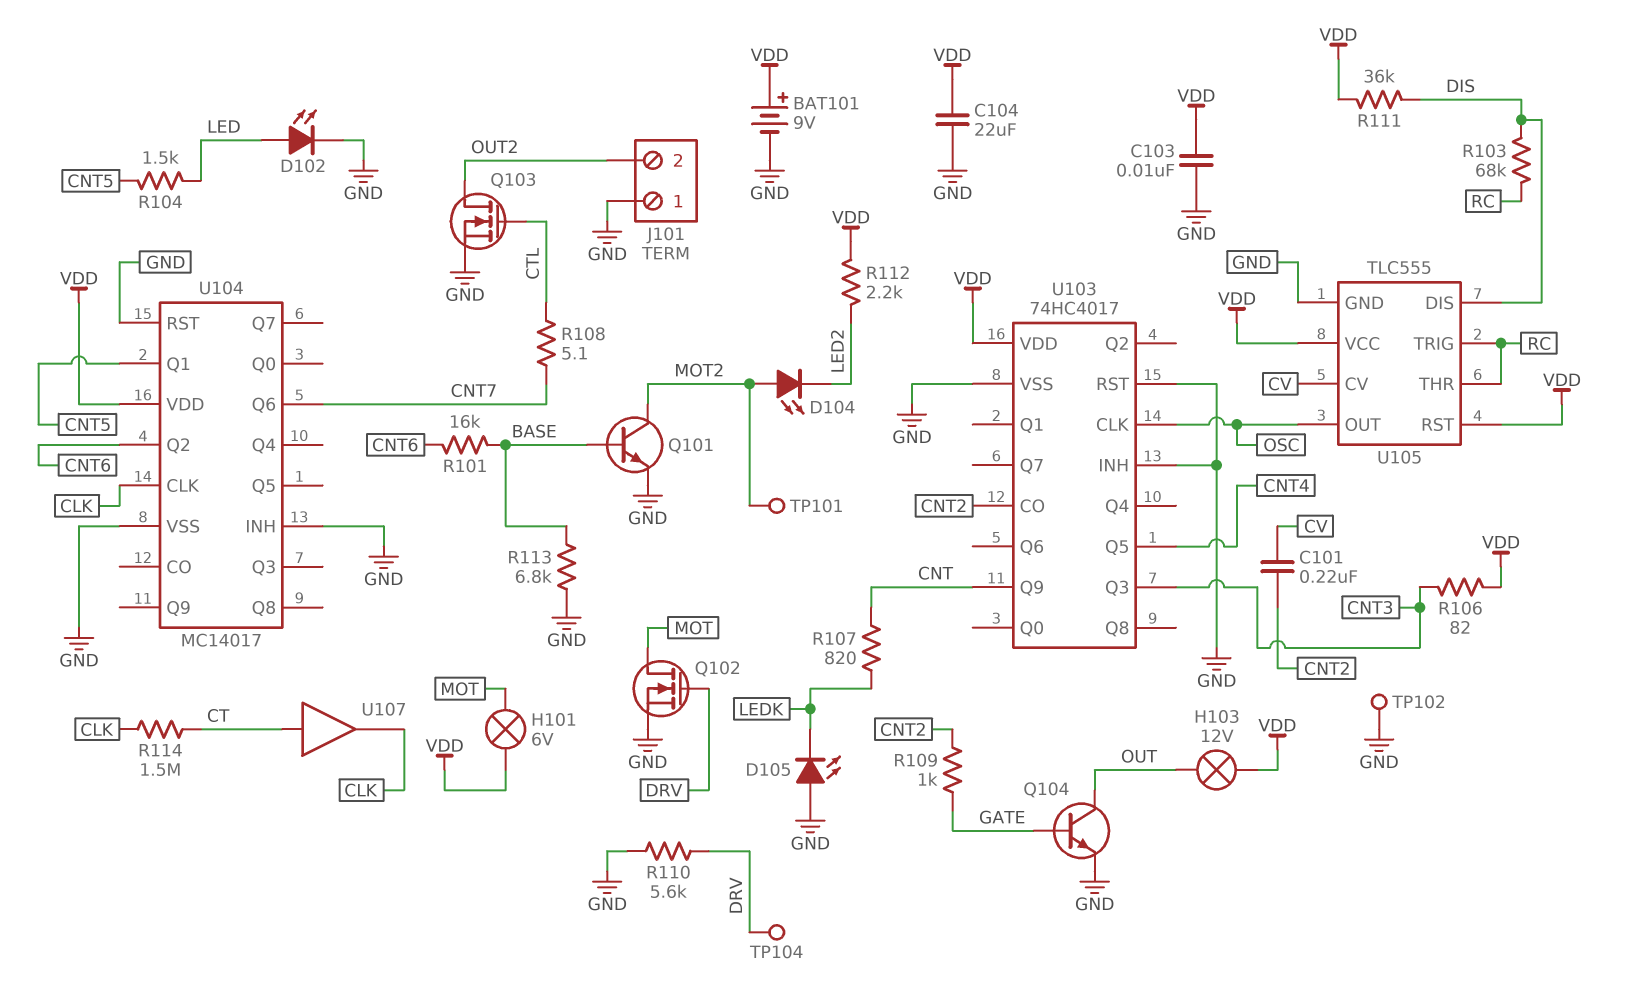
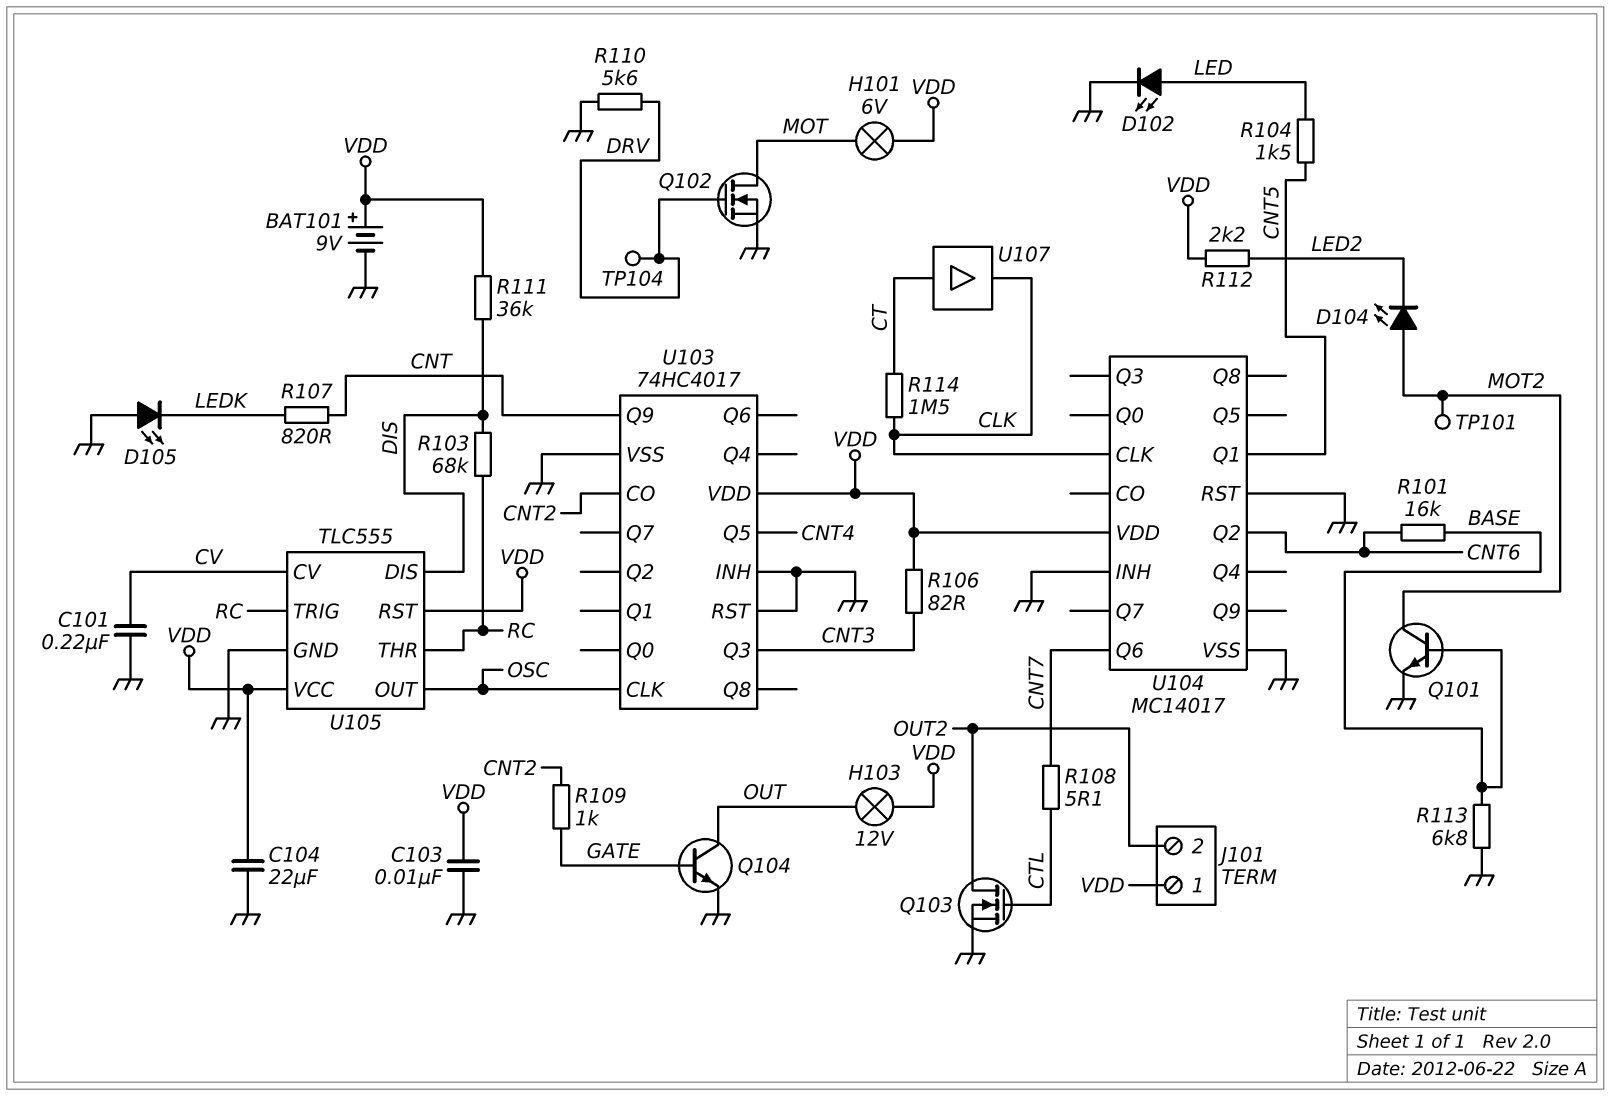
C101: 220nF (CNT2, CV) -> 220nF (CV, GND)
J101 pin 1: GND -> VDD
TP102: test point (GND) -> none

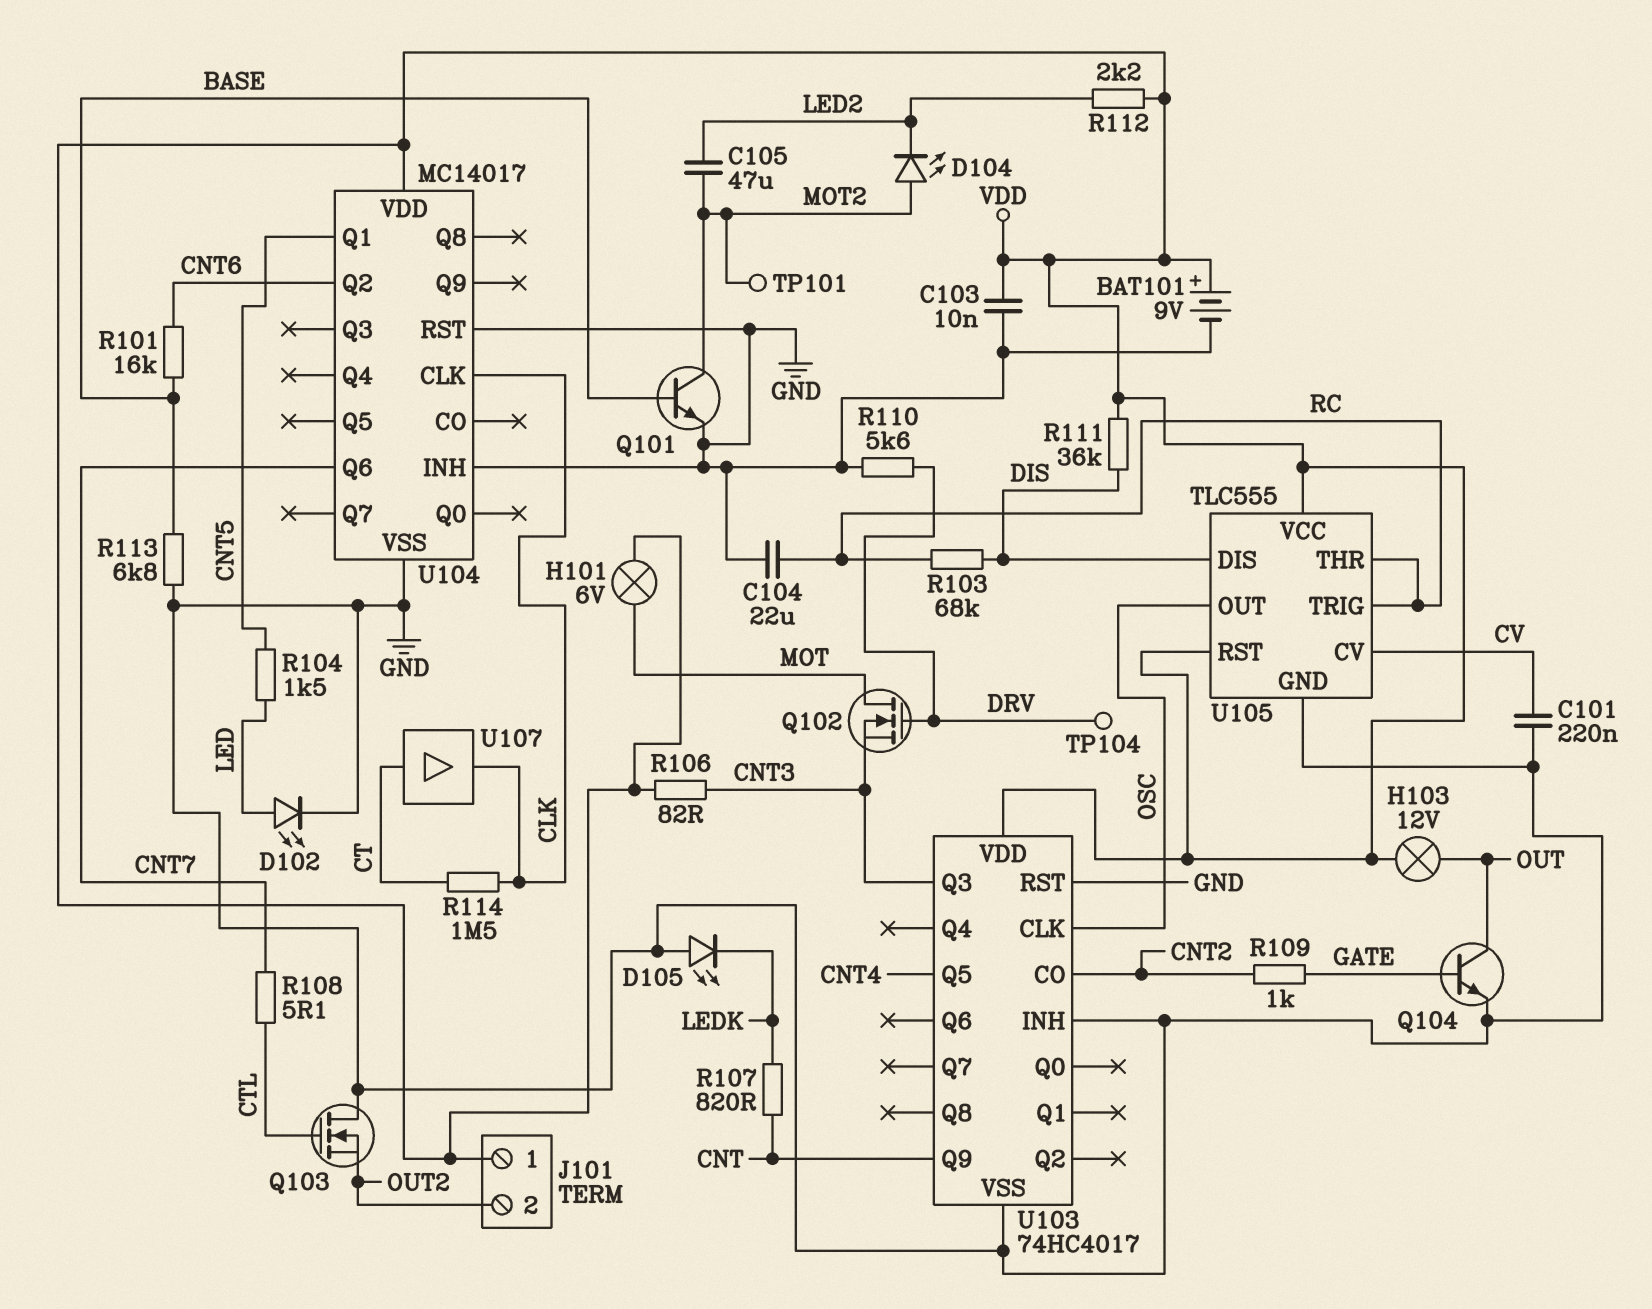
C104: 22uF (GND, VDD) -> 22uF (GND, RC)
C105: none -> 47uF (LED2, MOT2)
Q102: NMOS (G DRV, D MOT, S GND) -> NMOS (G DRV, D MOT, S CNT3)
Q103: NMOS (G CTL, D OUT2, S GND) -> NMOS (G CTL, D GND, S OUT2)

